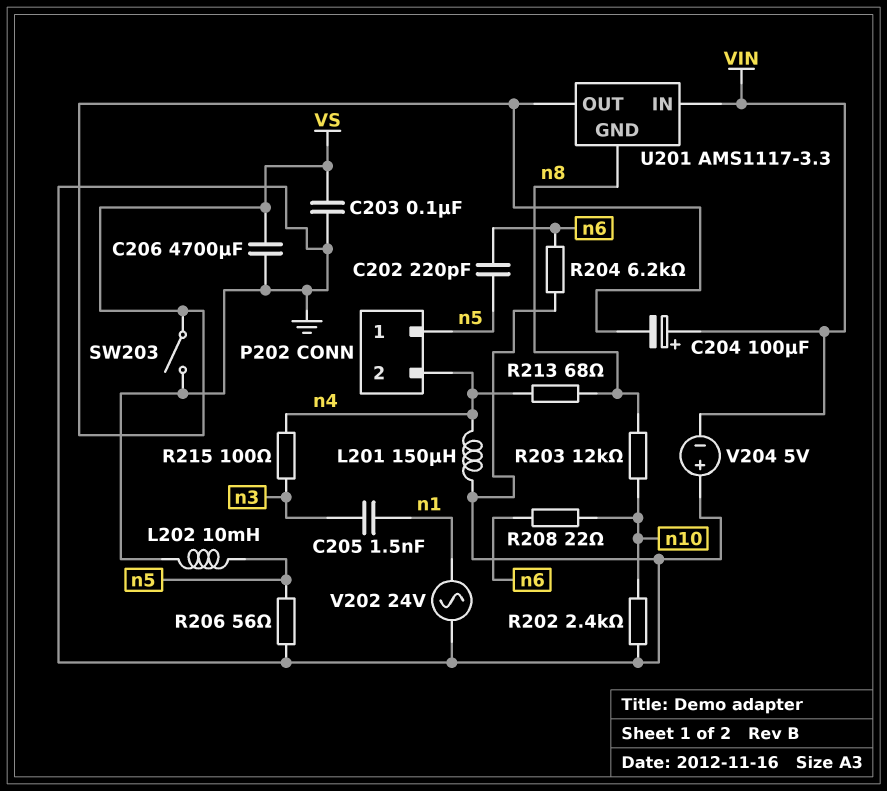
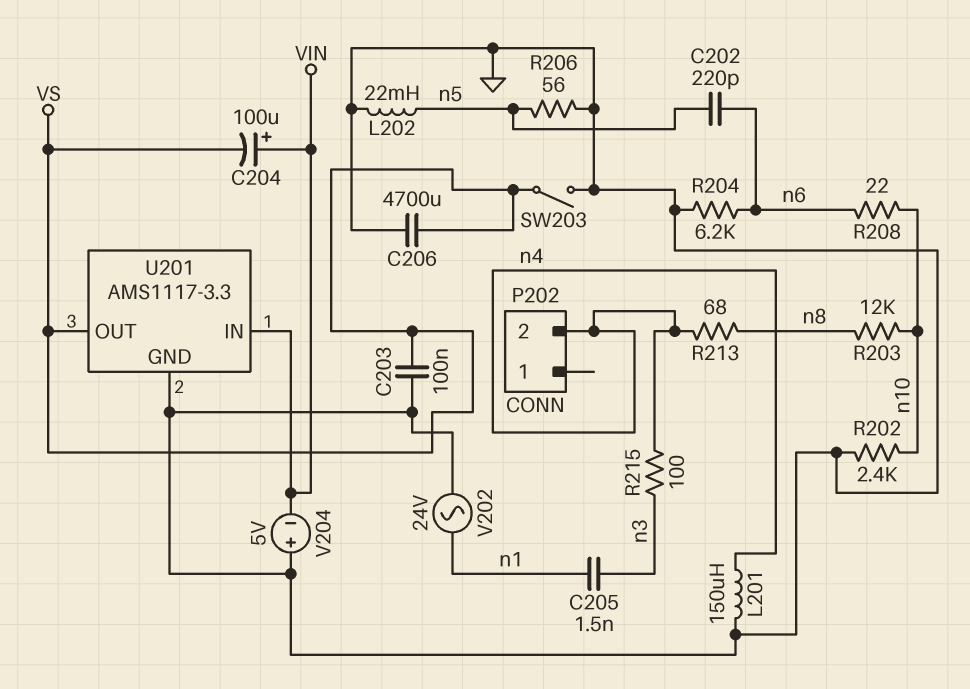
L202: 10mH (GND, n5) -> 22mH (GND, n5)
P202 pin 1: n5 -> none
U201 pin GND: n8 -> GND

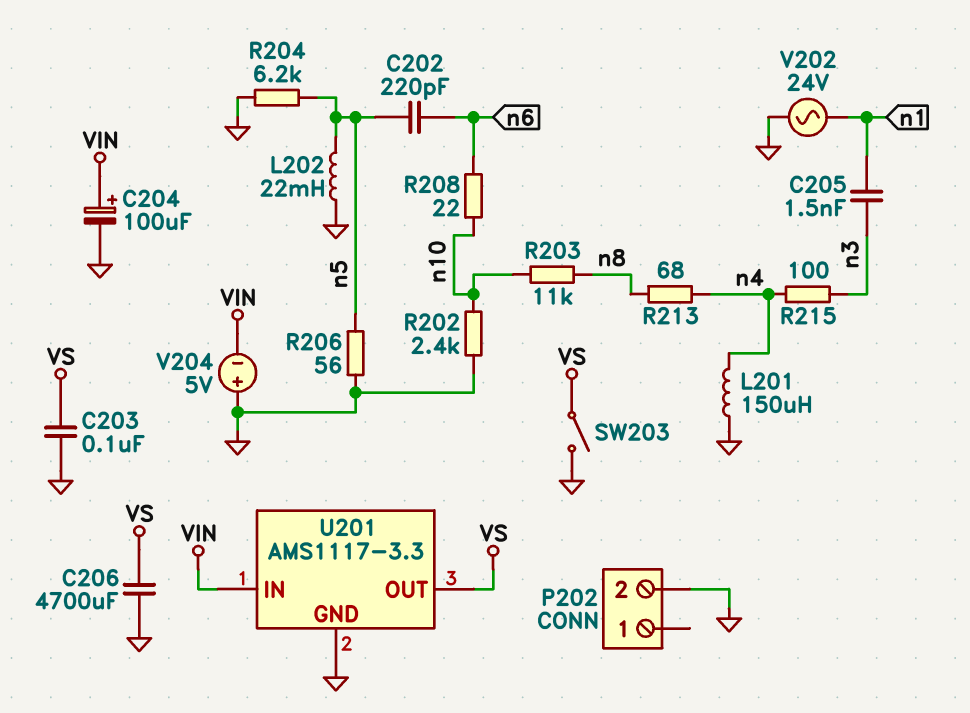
C204: 100uF (plus VIN, minus VS) -> 100uF (plus VIN, minus GND)
P202 pin 2: n4 -> GND
R203: 12k (n8, n10) -> 11k (n8, n10)
R204: 6.2k (GND, n6) -> 6.2k (GND, n5)

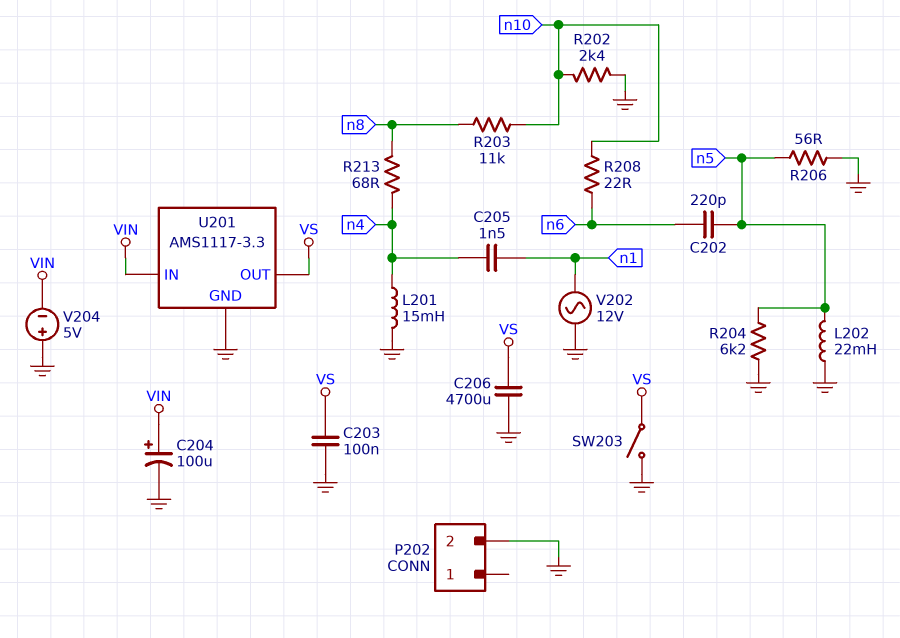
C205: 1.5nF (n1, n3) -> 1.5nF (n1, n4)
L201: 150uH (GND, n4) -> 15mH (GND, n4)
R215: 100 (n3, n4) -> none
V202: AC 24V (GND, n1) -> AC 12V (GND, n1)

